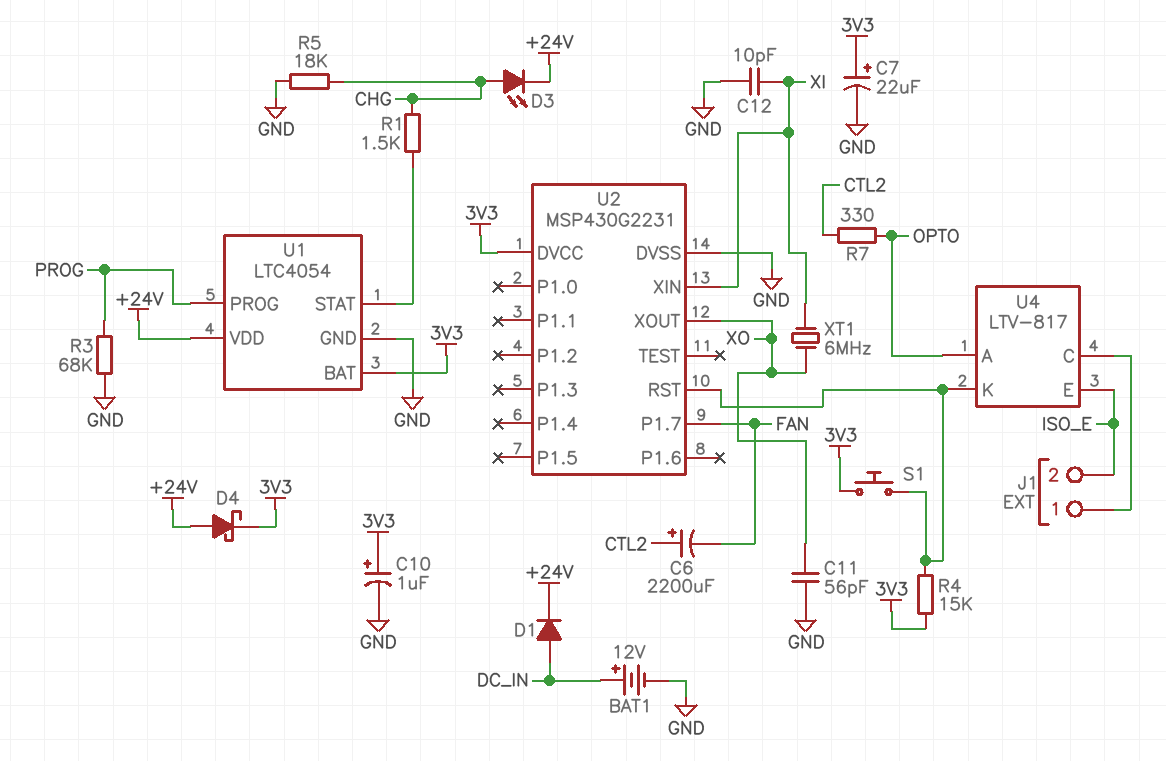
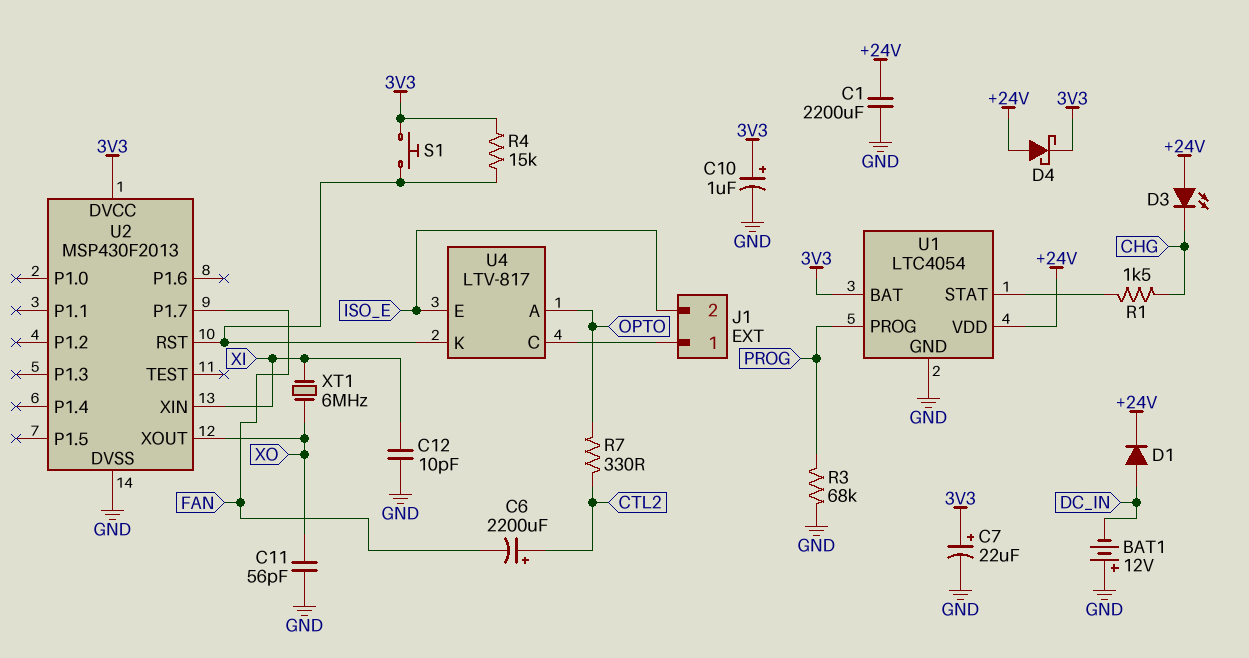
BAT1: 12V (plus DC_IN, minus GND) -> 12V (plus GND, minus DC_IN)
C1: none -> 2200uF (+24V, GND)
D3: LED (A CHG, K +24V) -> LED (A +24V, K CHG)
R5: 18k (CHG, GND) -> none
U2: MSP430G2231 -> MSP430F2013

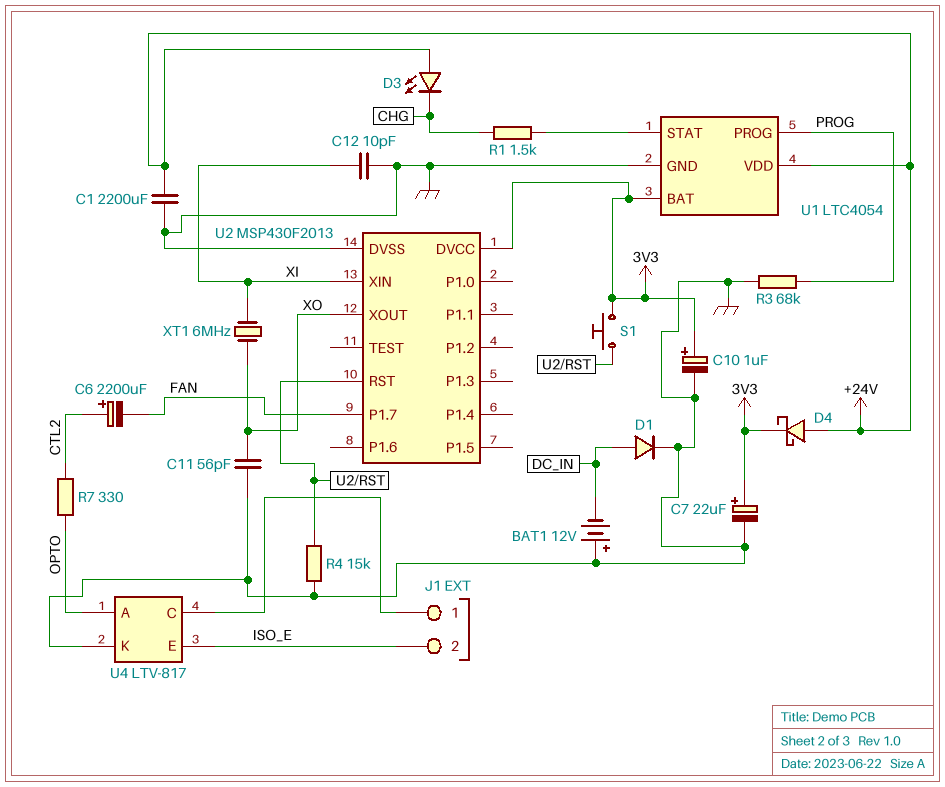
D1: diode (A DC_IN, K +24V) -> diode (A DC_IN, K GND)
R4: 15k (3V3, U2/RST) -> 15k (GND, U2/RST)
U4 pin K: U2/RST -> GND

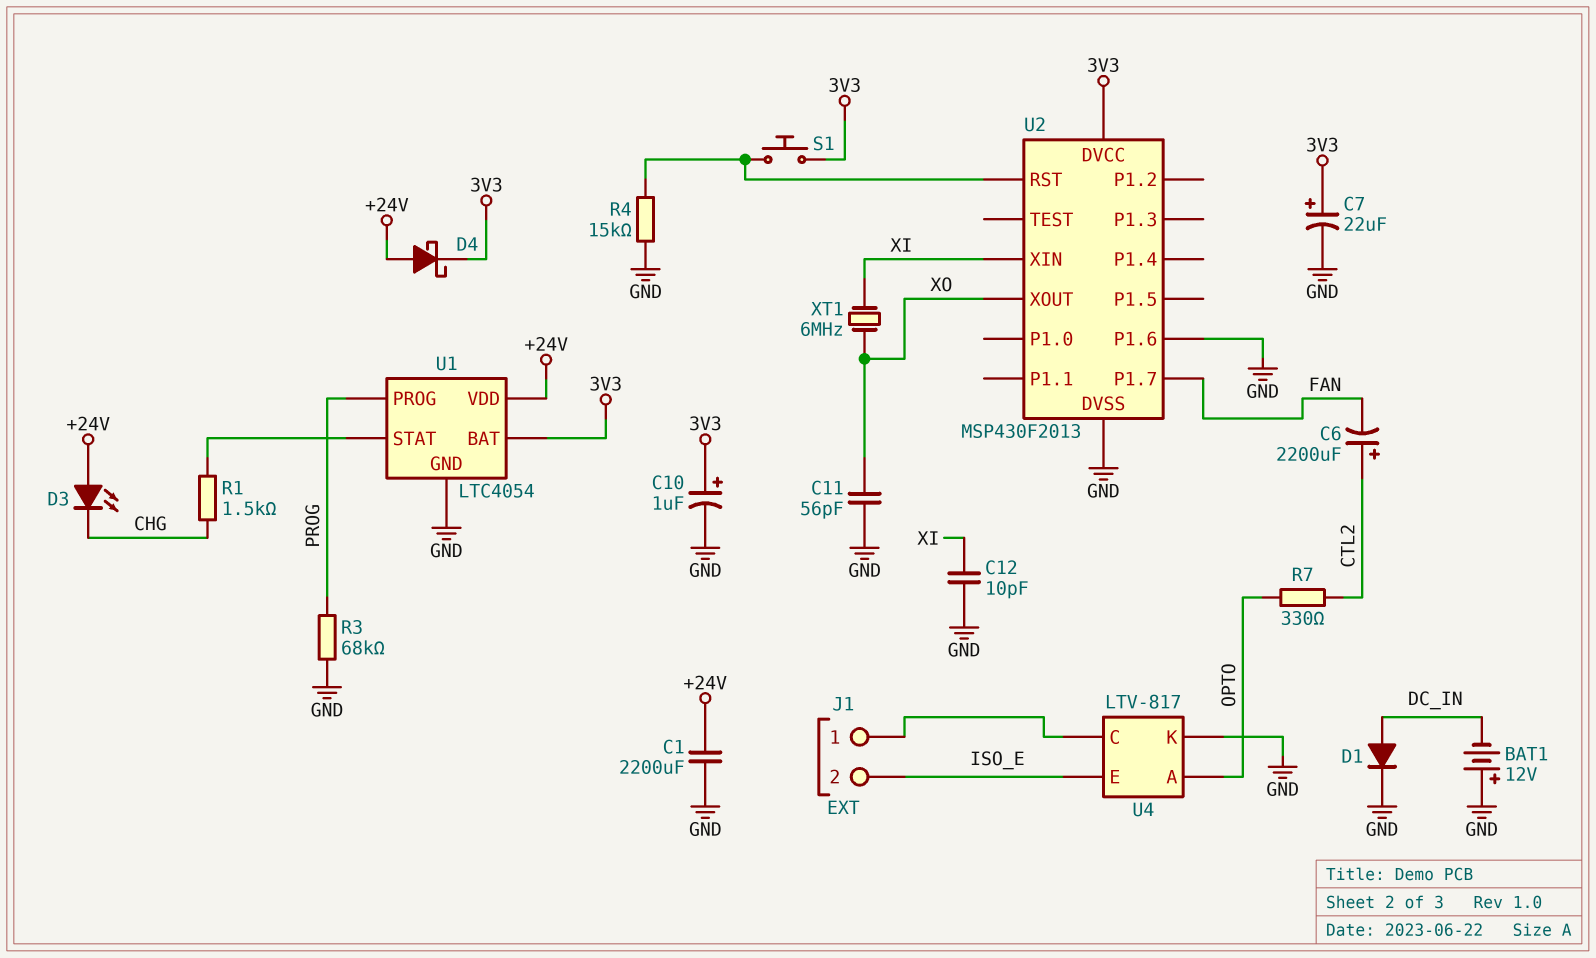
U2 pin P1.6: none -> GND

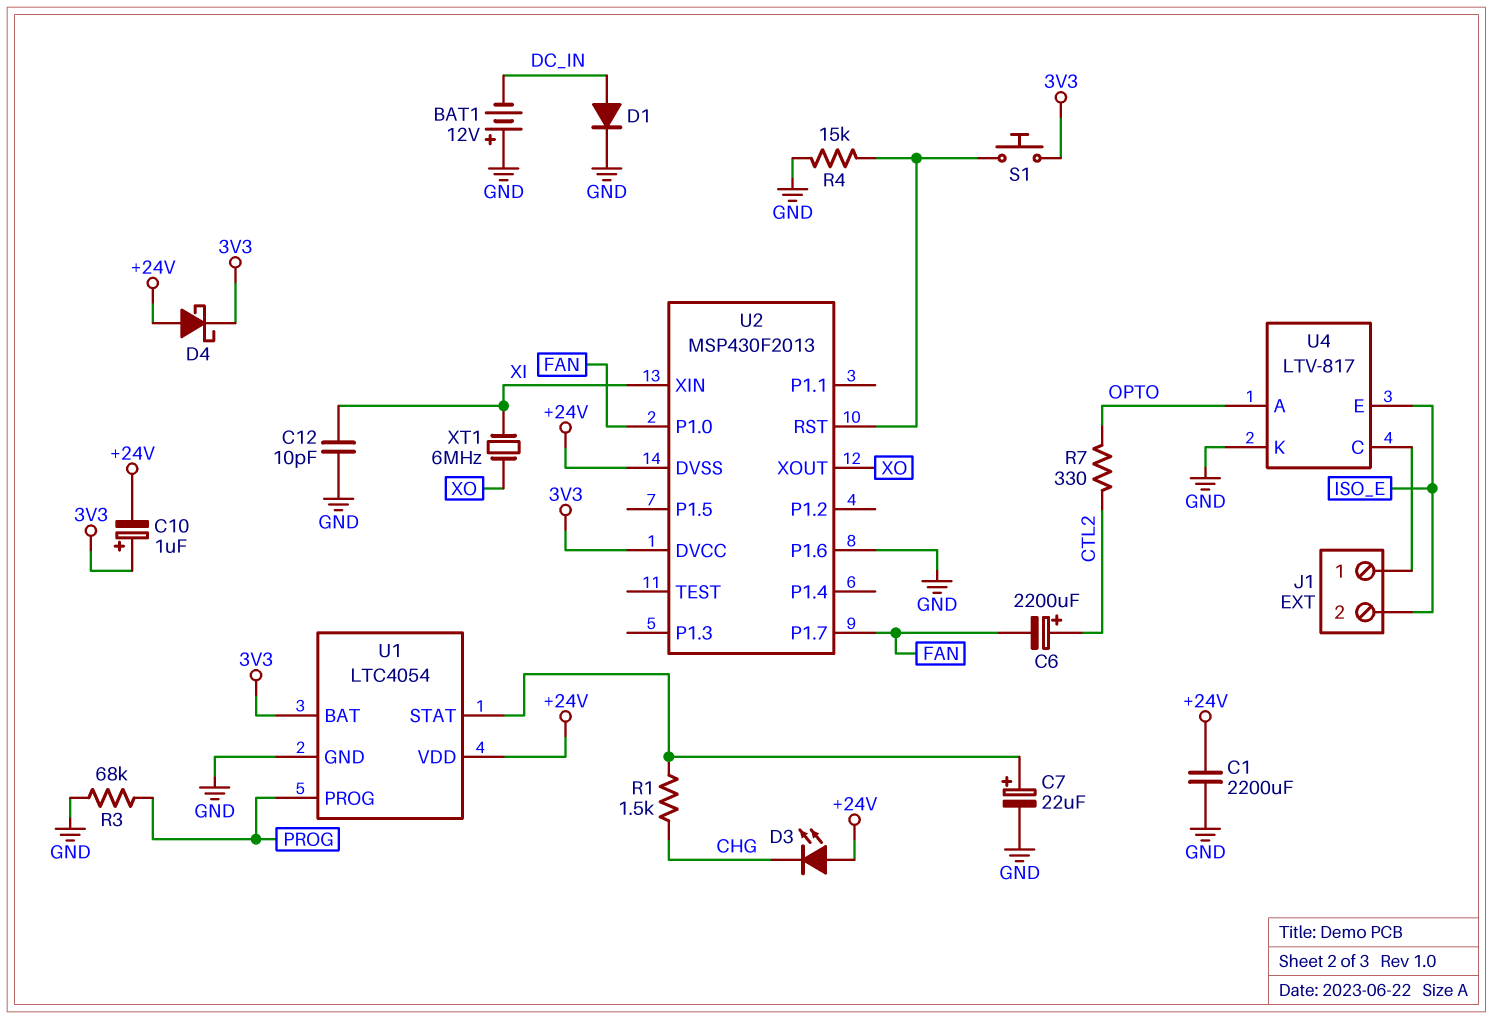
C7: 22uF (plus 3V3, minus GND) -> 22uF (plus U1/STAT, minus GND)
C10: 1uF (plus 3V3, minus GND) -> 1uF (plus 3V3, minus +24V)
C11: 56pF (GND, XO) -> none
U2 pin DVSS: GND -> +24V
U2 pin P1.0: none -> FAN

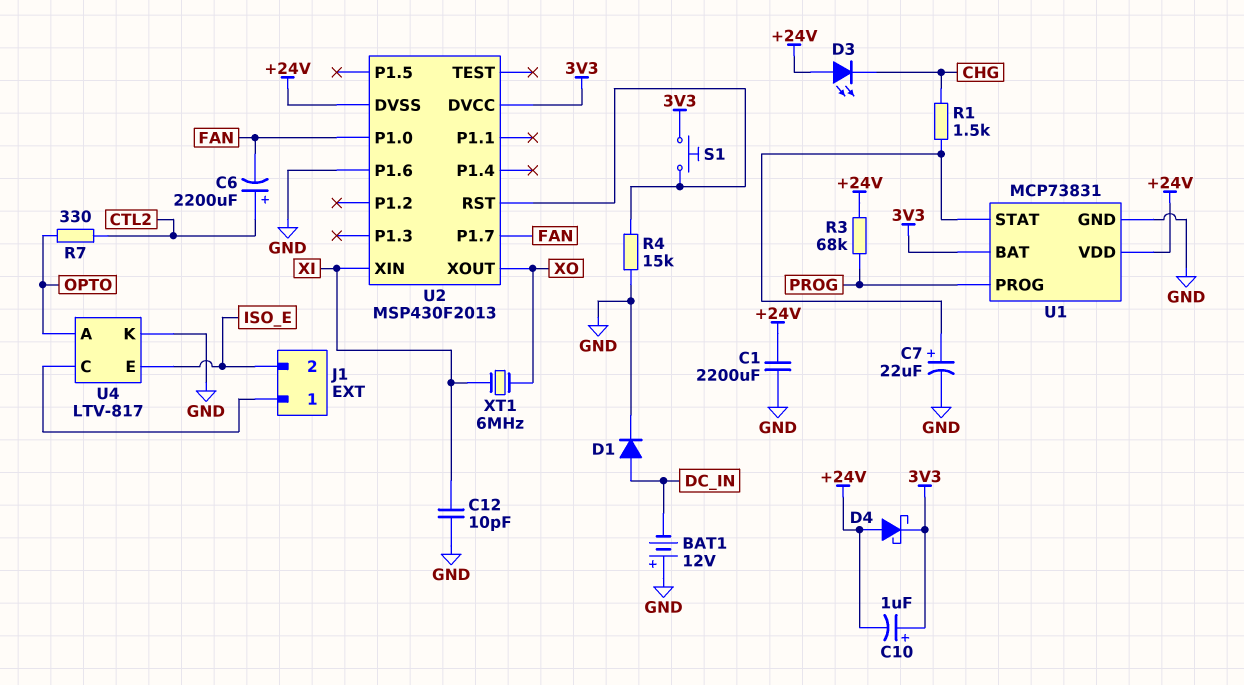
R3: 68k (GND, PROG) -> 68k (+24V, PROG)
U1: LTC4054 -> MCP73831

